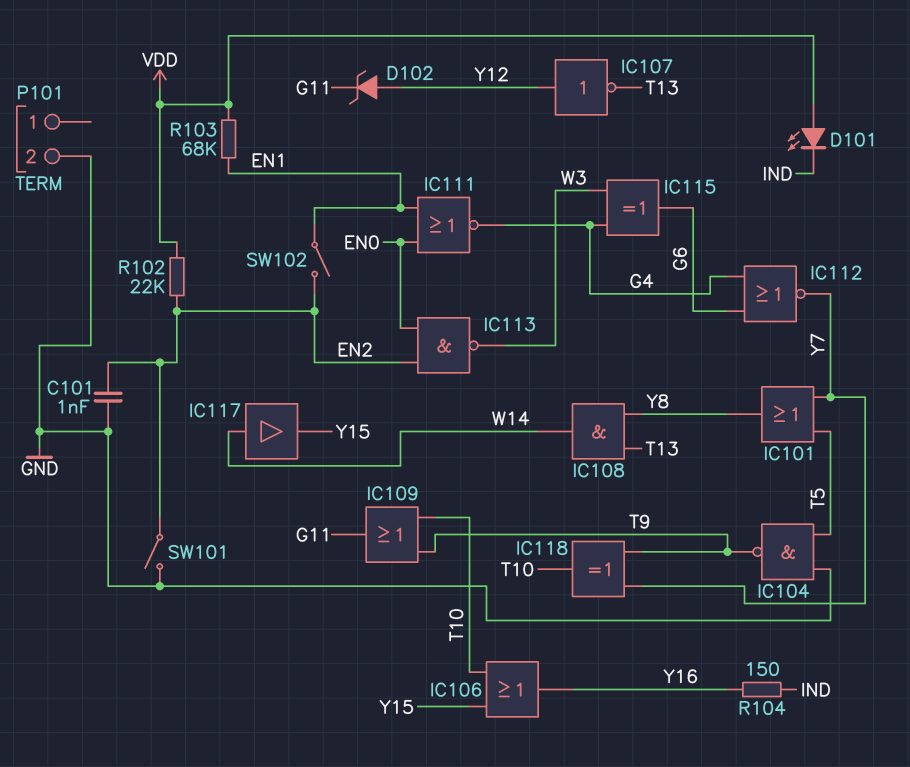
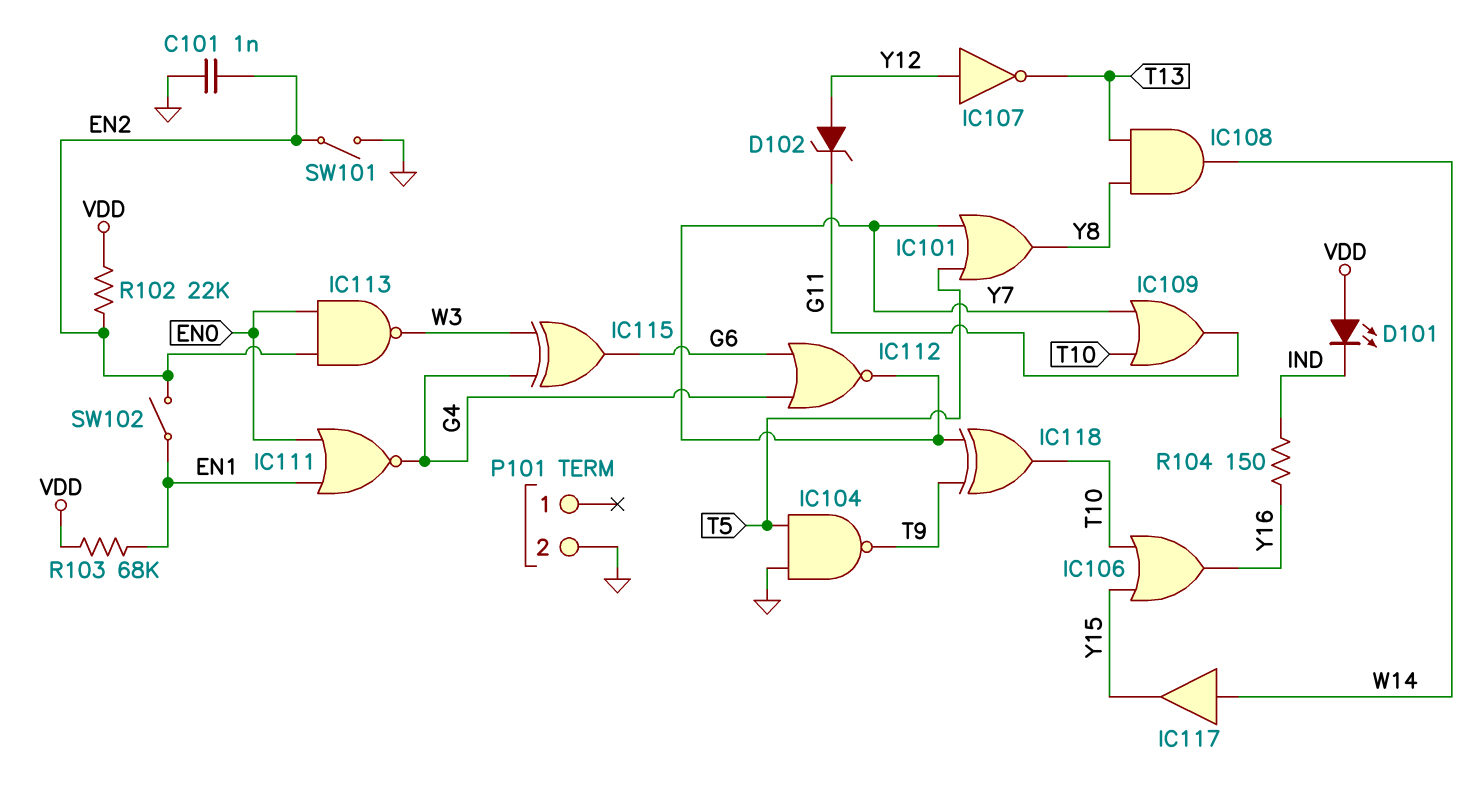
IC109: OR (in T9, in T10, out G11) -> OR (in T10, in Y7, out G11)

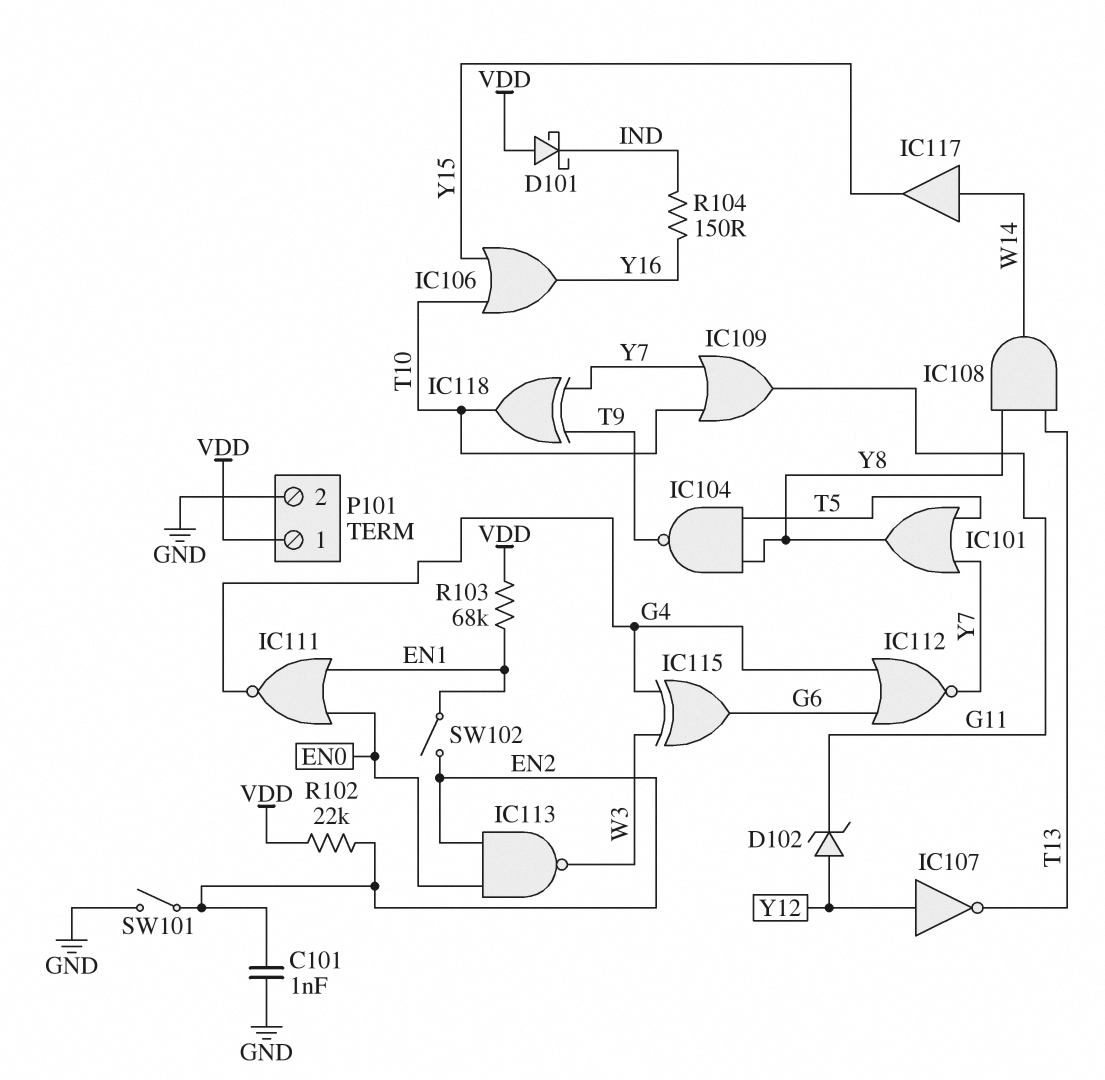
D101: LED (A VDD, K IND) -> schottky (A VDD, K IND)
IC104: NAND (in GND, in T5, out T9) -> NAND (in T5, in Y8, out T9)
P101 pin 1: none -> VDD

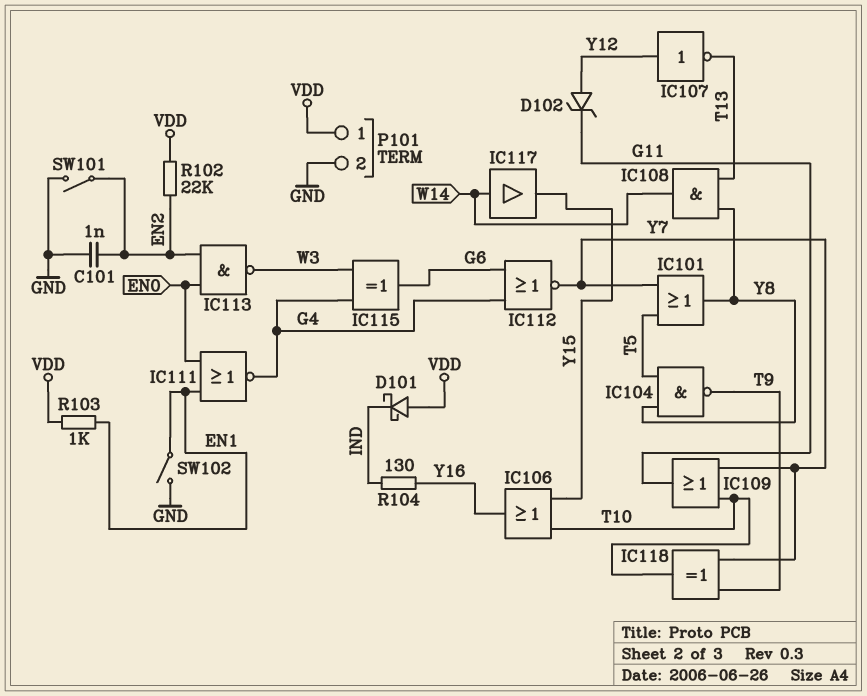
R103: 68k (EN1, VDD) -> 1k (EN1, VDD)
R104: 150 (IND, Y16) -> 130 (IND, Y16)
SW102: switch (EN1, EN2) -> switch (EN1, GND)

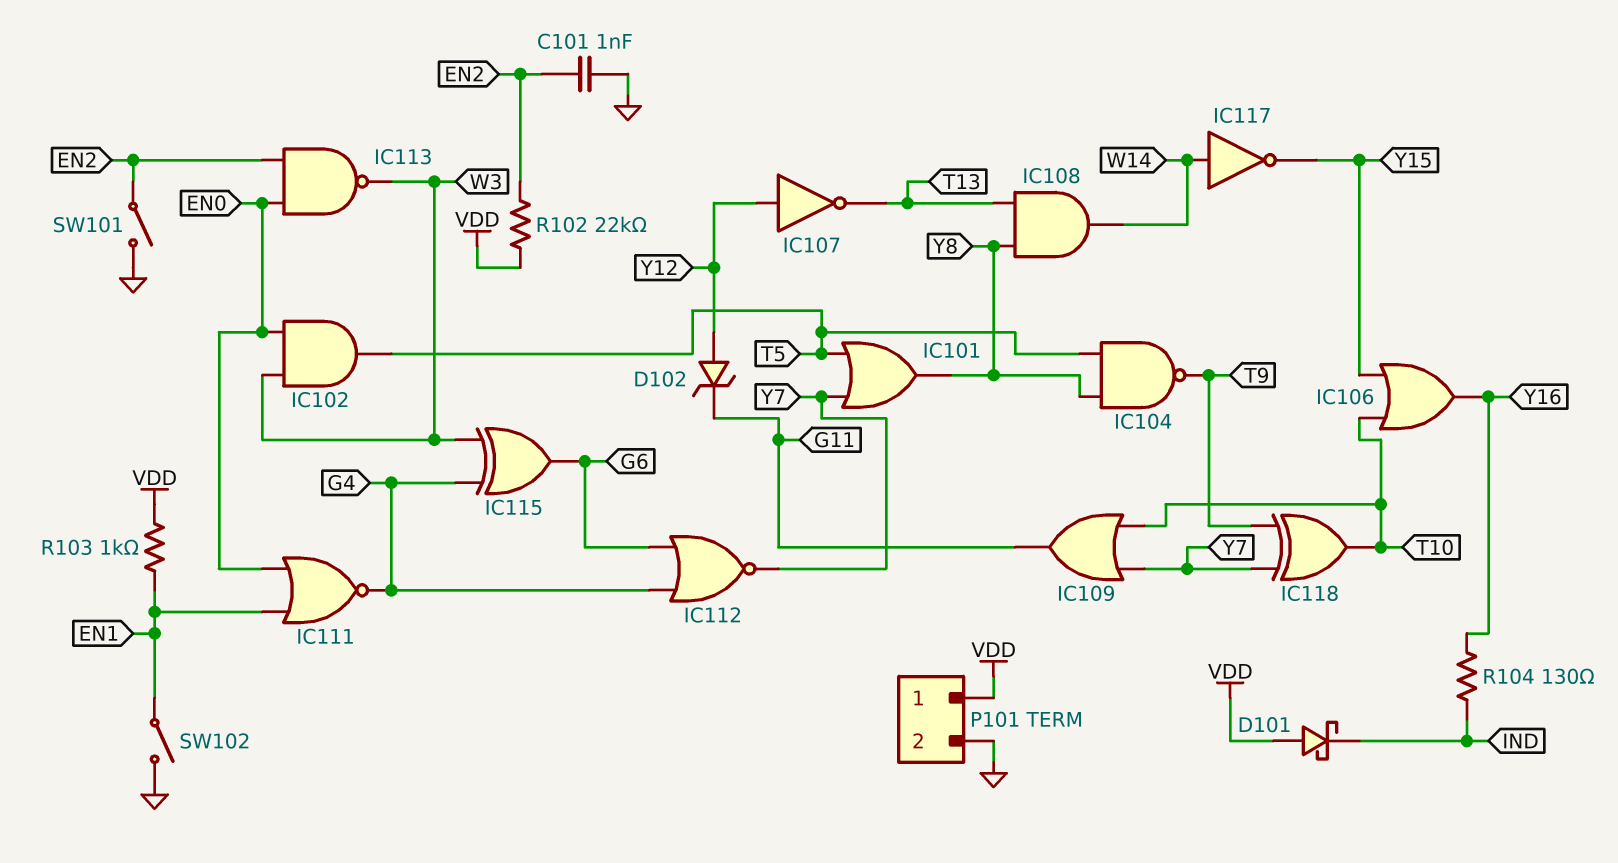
IC102: none -> AND (in EN0, in W3, out T5)
IC117: buffer (in W14, out Y15) -> NOT (in W14, out Y15)

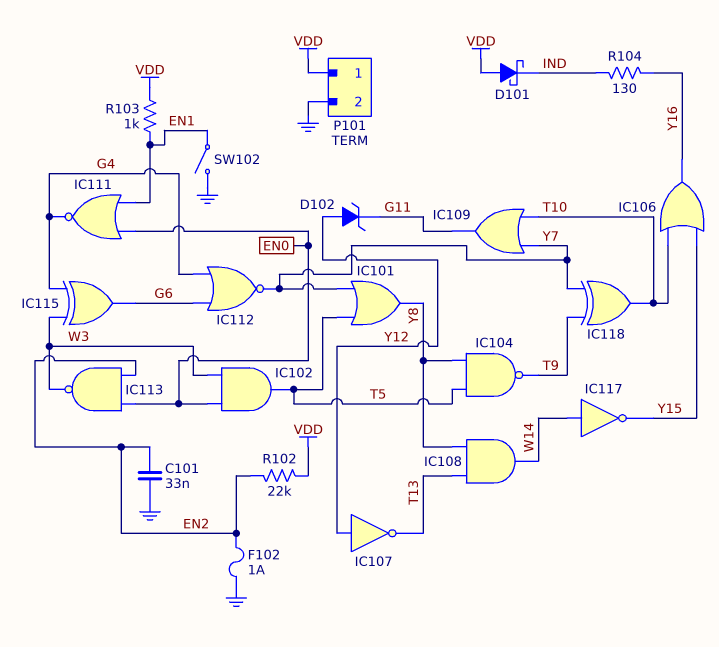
C101: 1nF (EN2, GND) -> 33nF (EN2, GND)
F102: none -> 1A (EN2, GND)
SW101: switch (EN2, GND) -> none

